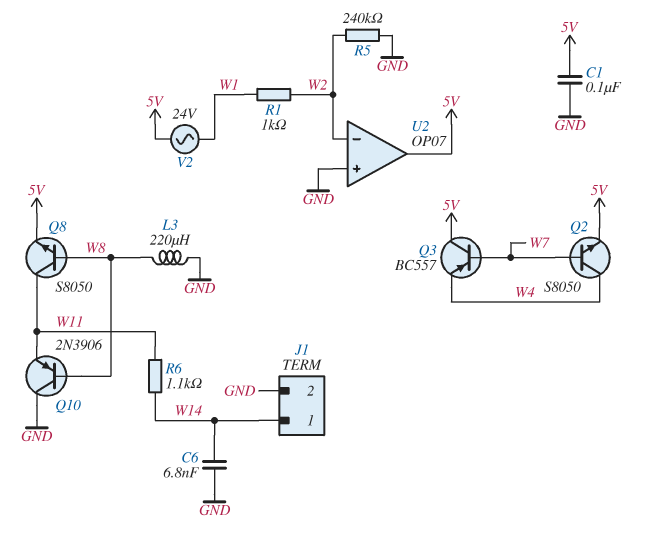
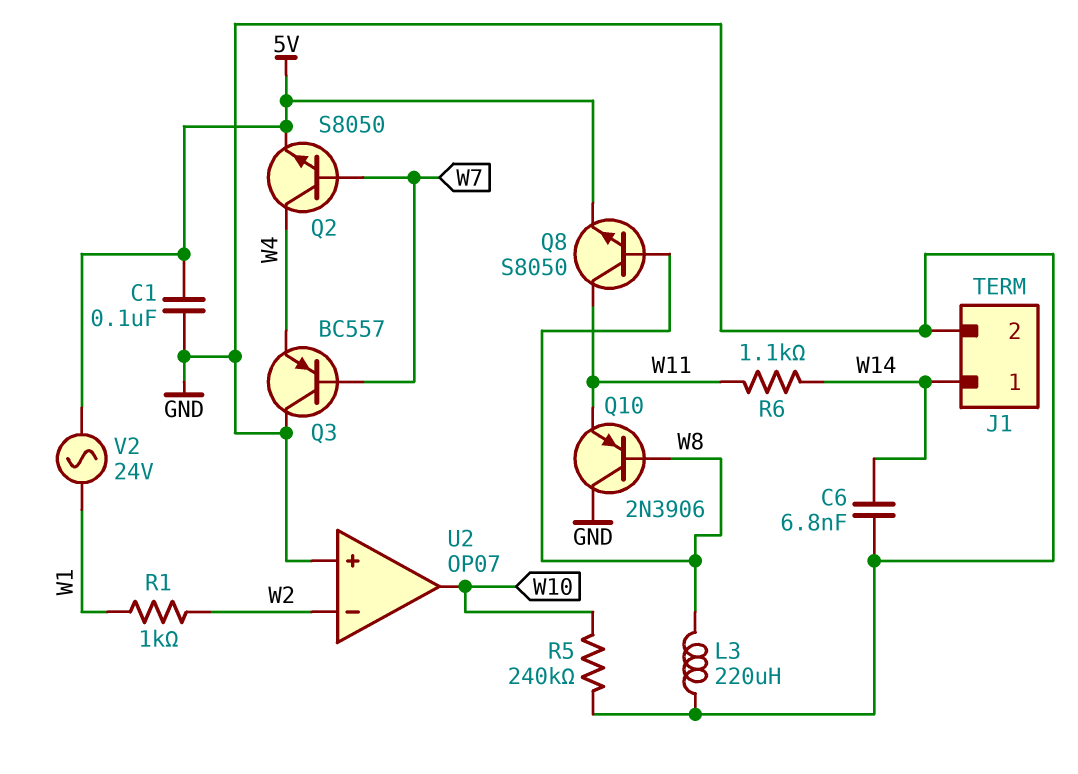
Q3: PNP BC557 (B W7, C 5V, E W4) -> PNP BC557 (B W7, C GND, E W4)
R5: 240k (GND, W2) -> 240k (GND, W10)
U2 pin out: 5V -> W10

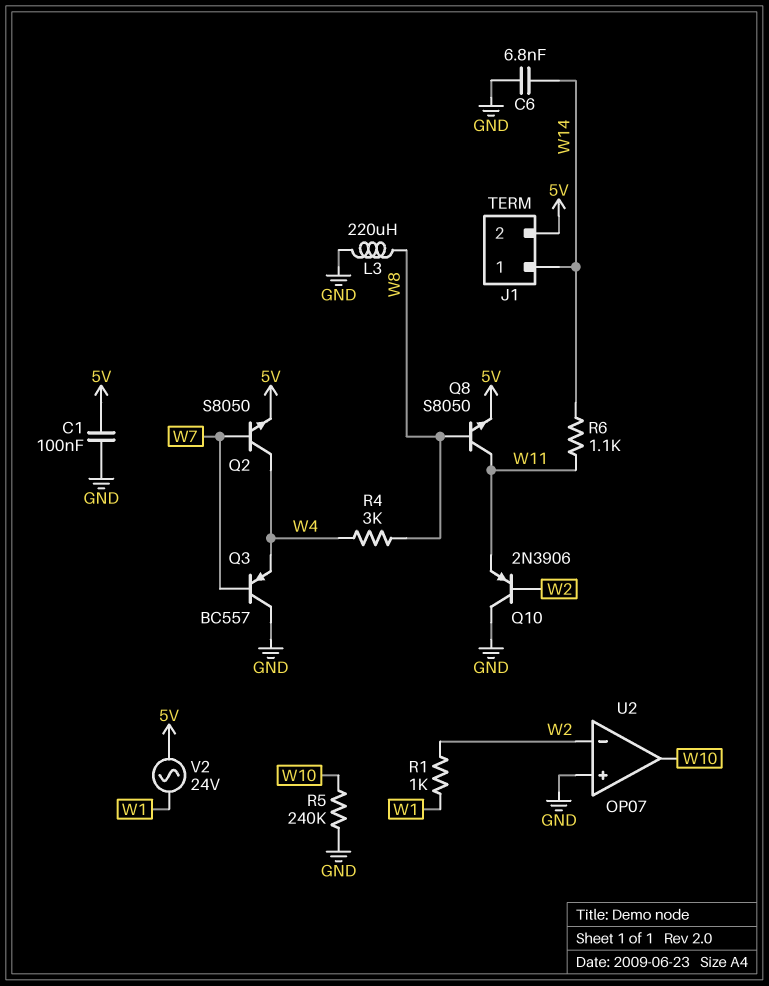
J1 pin 2: GND -> 5V
Q10: PNP 2N3906 (B W8, C GND, E W11) -> PNP 2N3906 (B W2, C GND, E W11)
R4: none -> 3k (W4, W8)

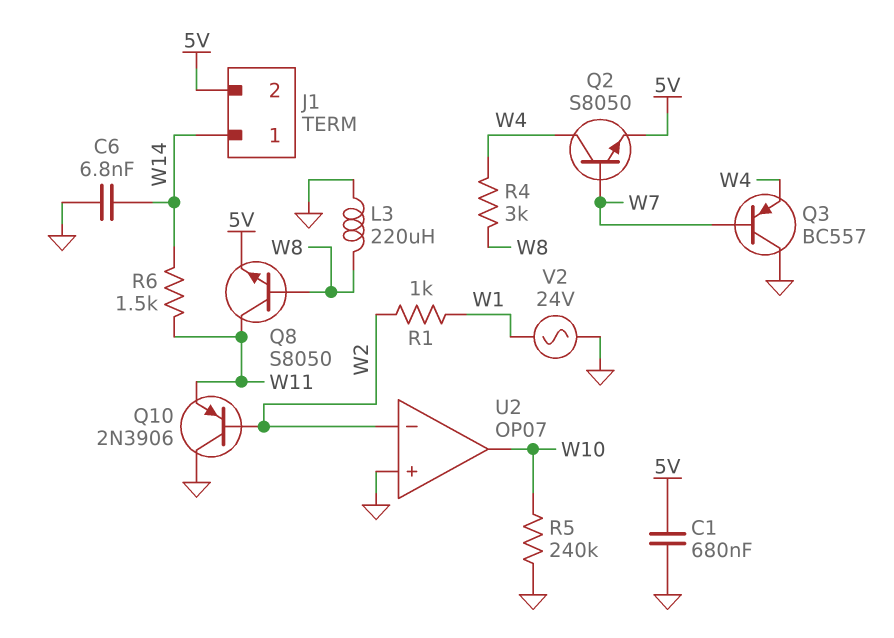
C1: 100nF (5V, GND) -> 680nF (5V, GND)
R6: 1.1k (W11, W14) -> 1.5k (W11, W14)
V2: AC 24V (5V, W1) -> AC 24V (GND, W1)

